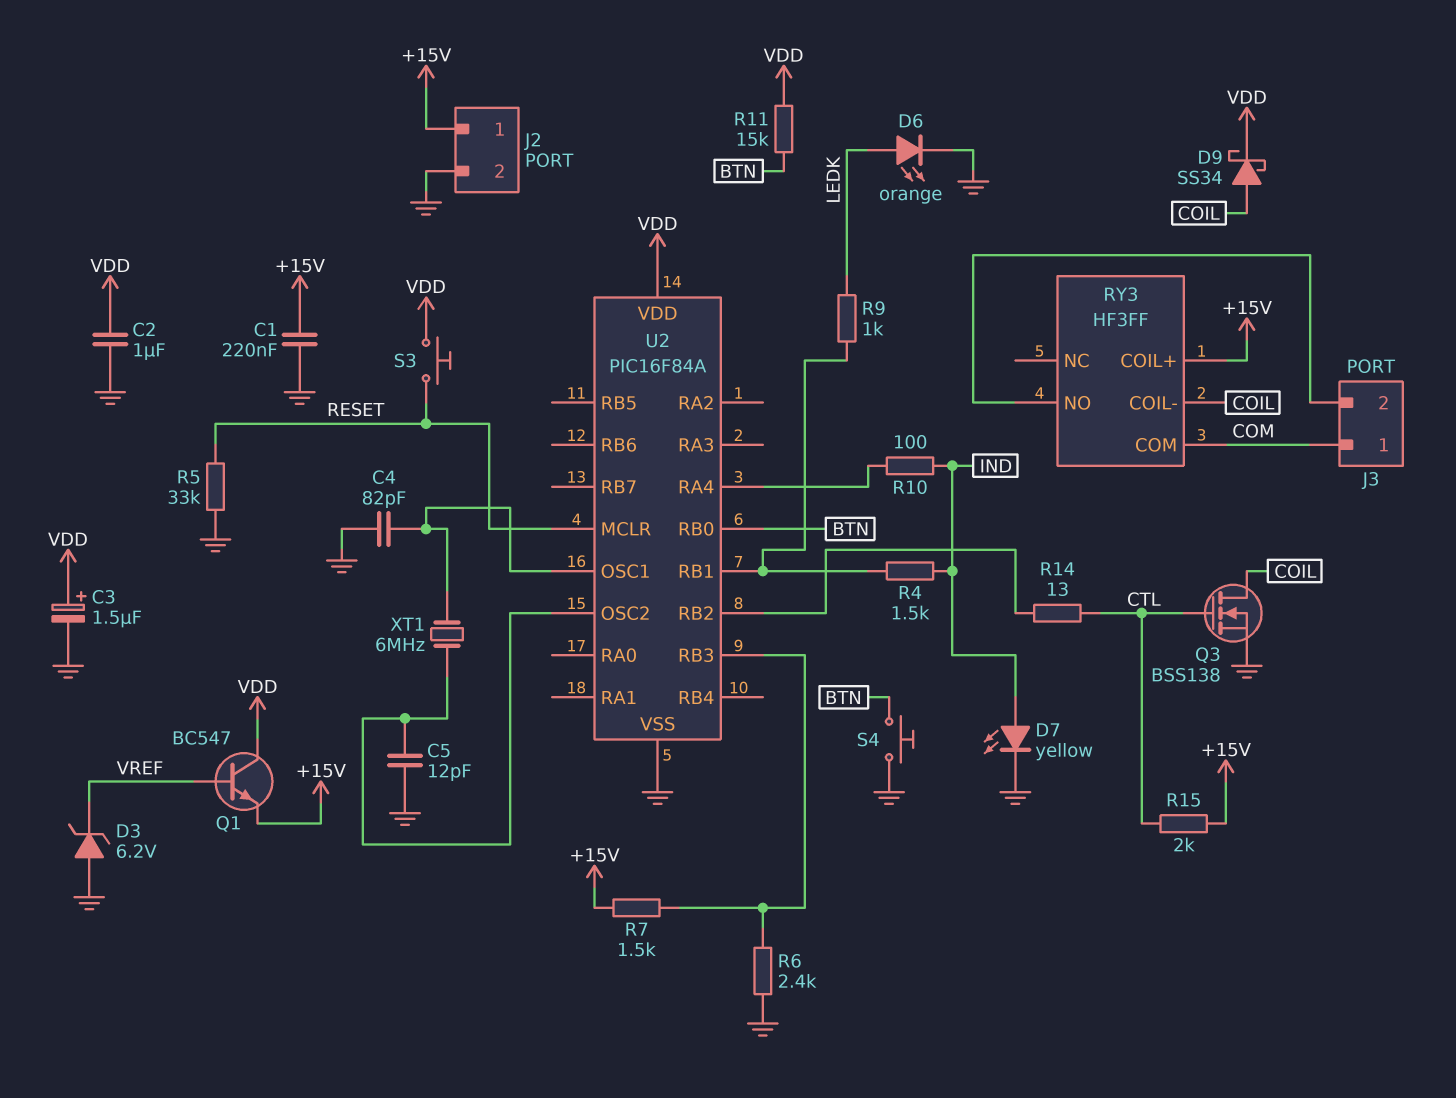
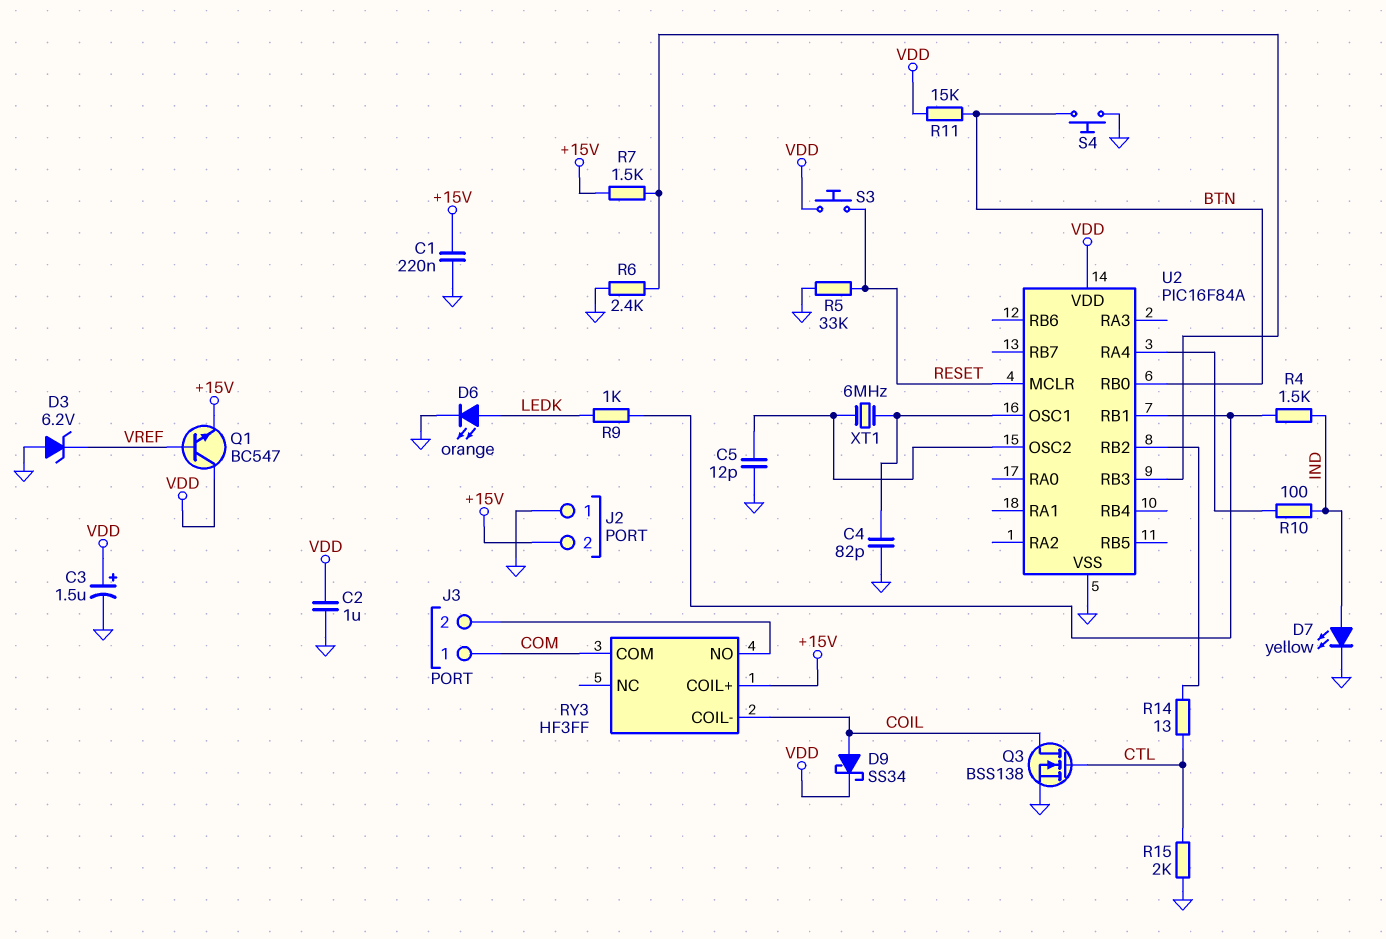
J2 pin 1: +15V -> GND
J2 pin 2: GND -> +15V
R15: 2k (+15V, CTL) -> 2k (CTL, GND)

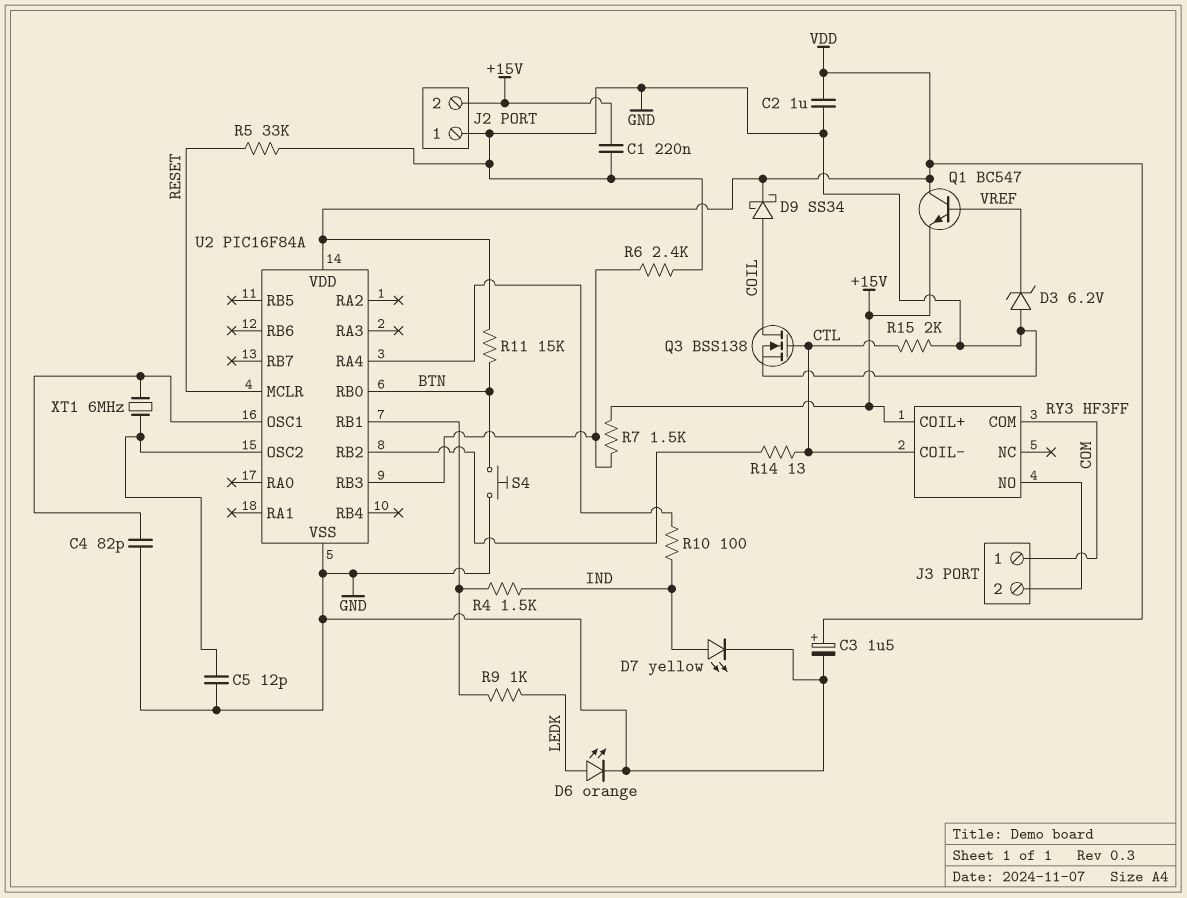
RY3 pin COIL-: COIL -> CTL
S3: button (RESET, VDD) -> none

